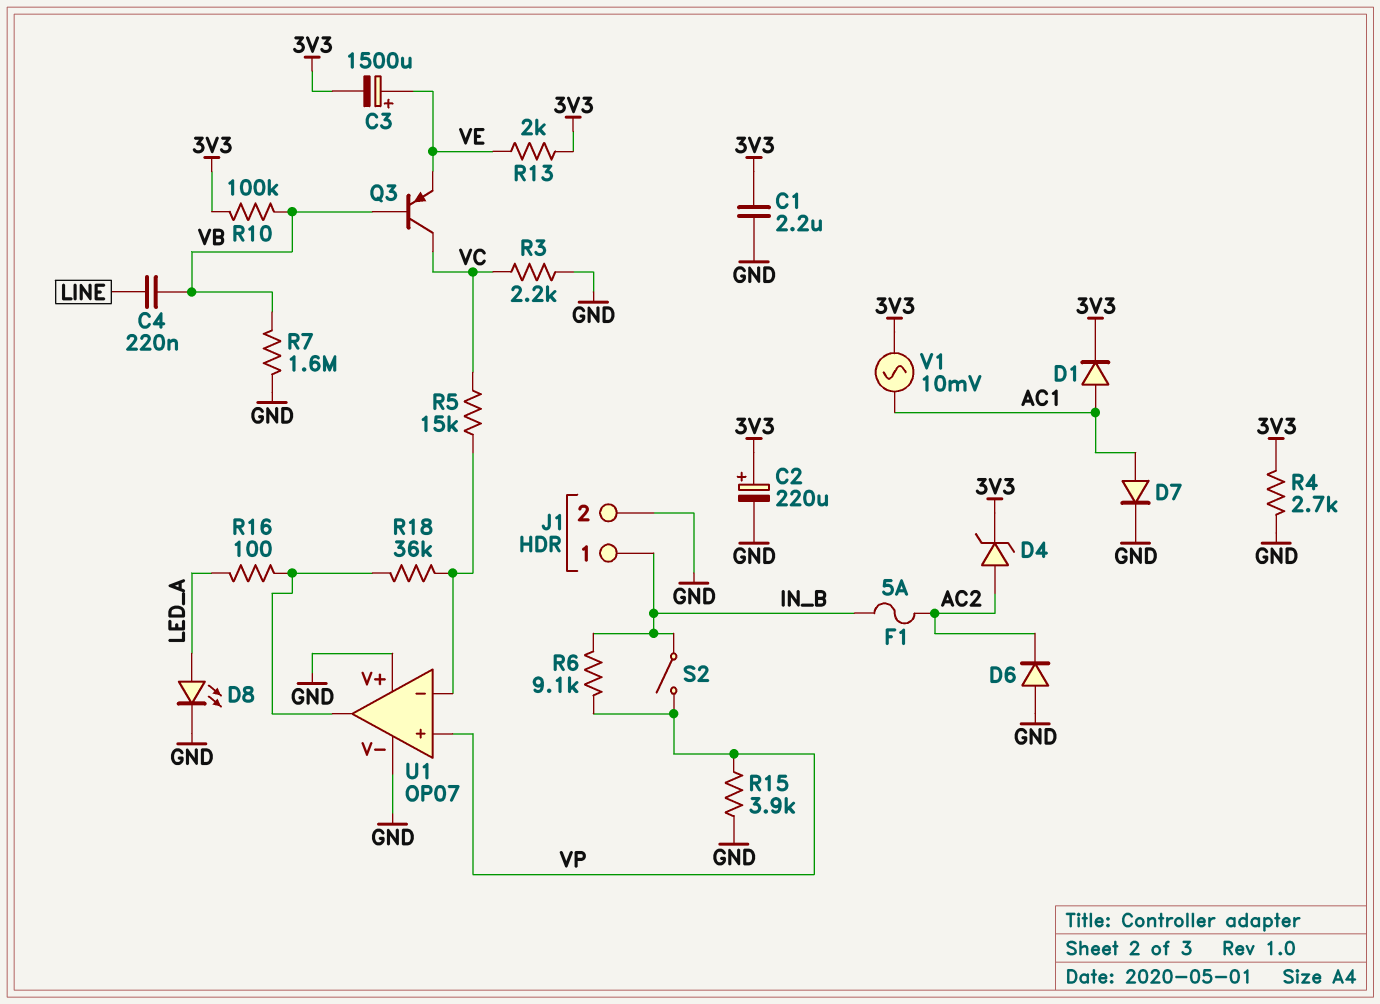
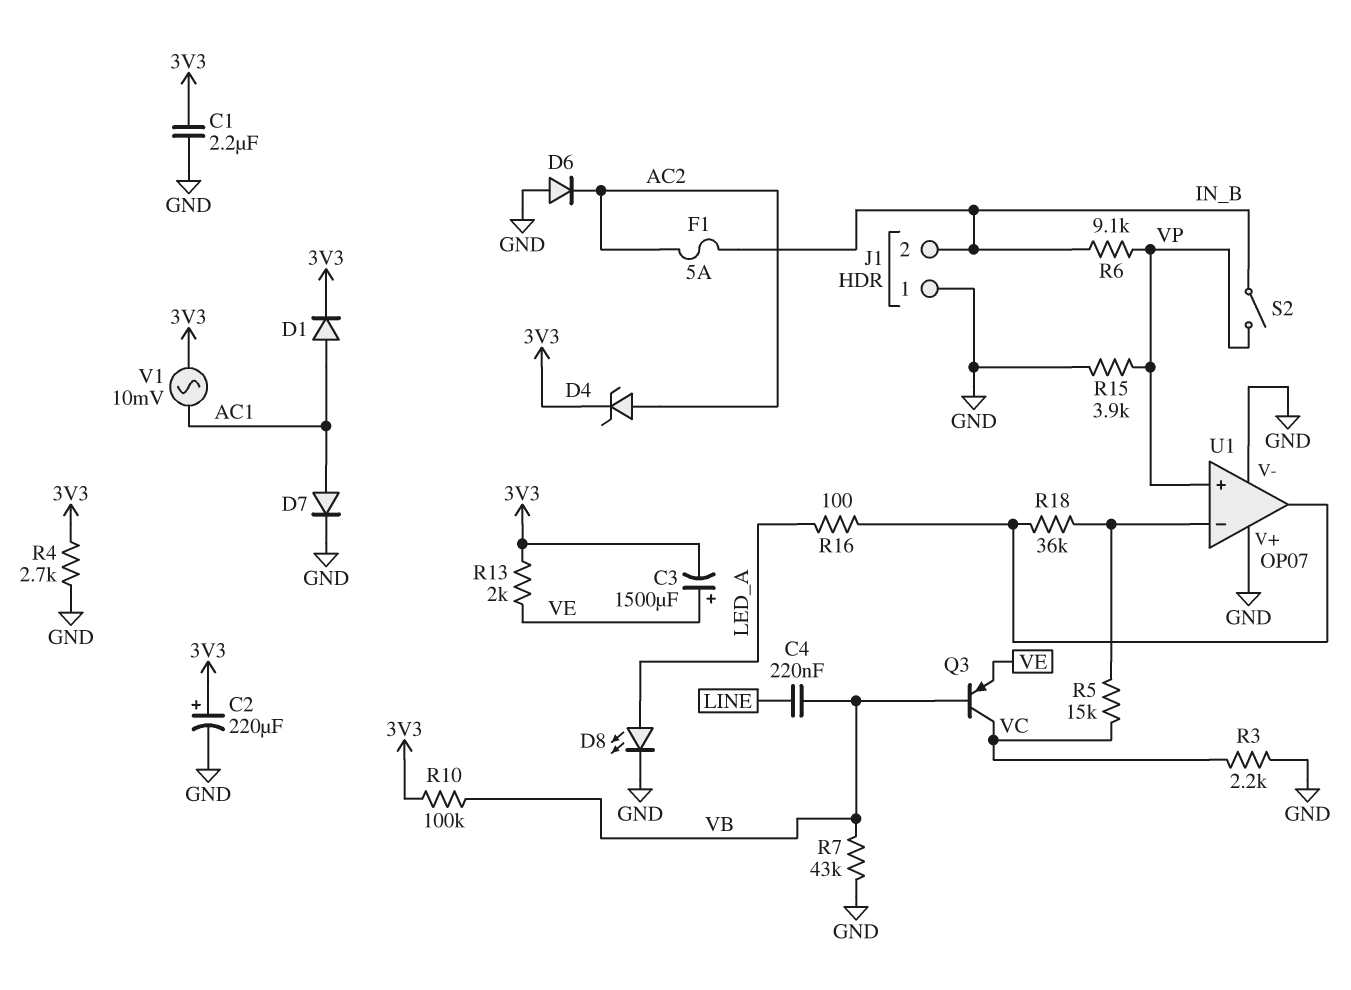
J1 pin 1: IN_B -> GND
J1 pin 2: GND -> IN_B
R7: 1.6M (GND, VB) -> 43k (GND, VB)

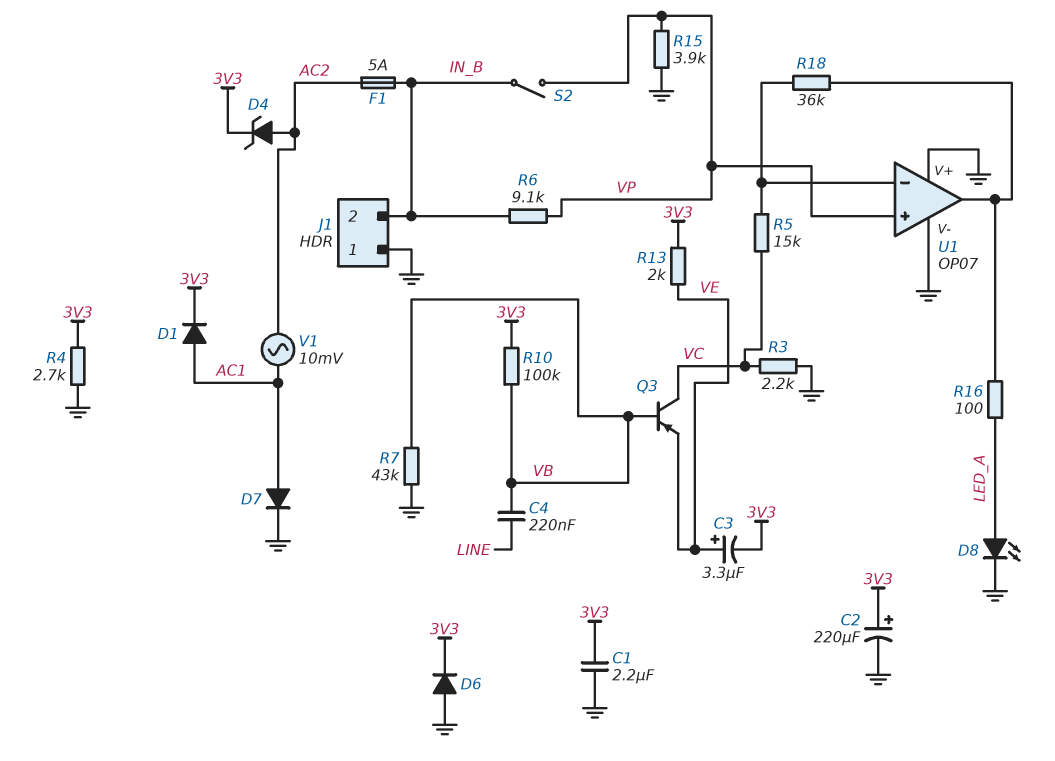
C3: 1500uF (plus VE, minus 3V3) -> 3.3uF (plus VE, minus 3V3)
D6: diode (A GND, K AC2) -> diode (A GND, K 3V3)
V1: AC 10mV (3V3, AC1) -> AC 10mV (AC1, AC2)

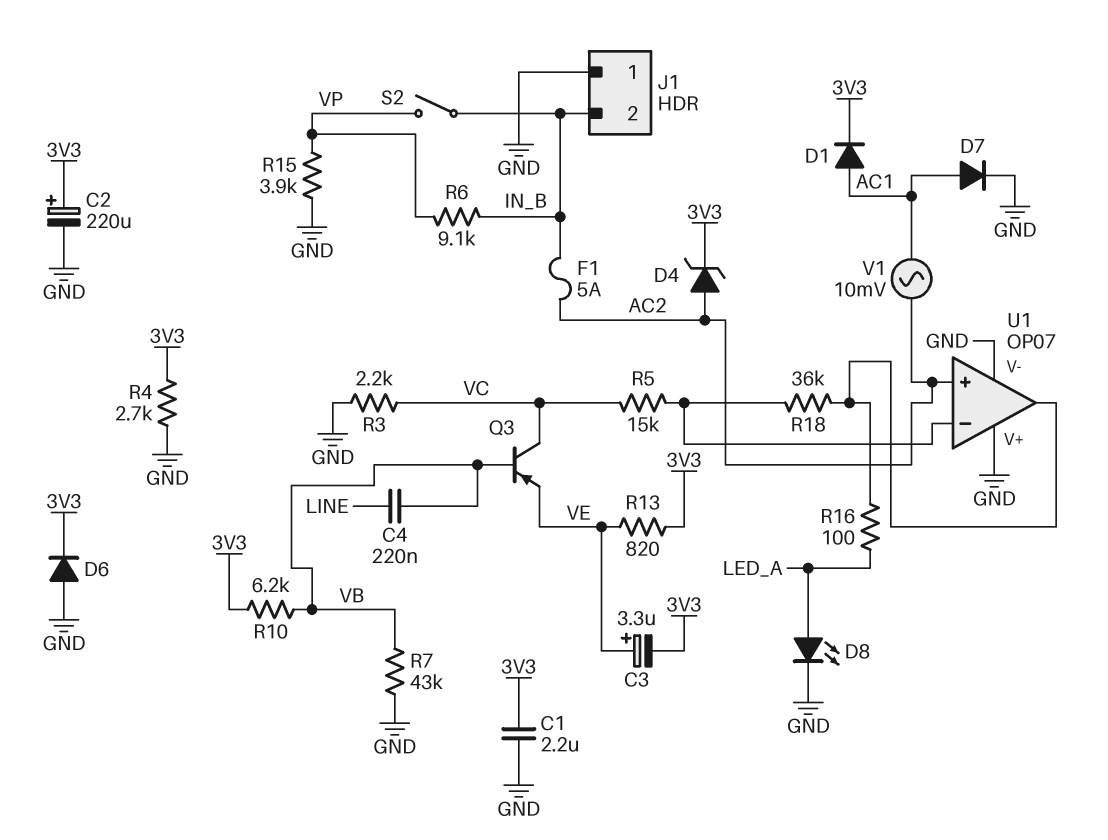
R10: 100k (3V3, VB) -> 6.2k (3V3, VB)
R13: 2k (3V3, VE) -> 820 (3V3, VE)
U1 pin in+: VP -> AC2

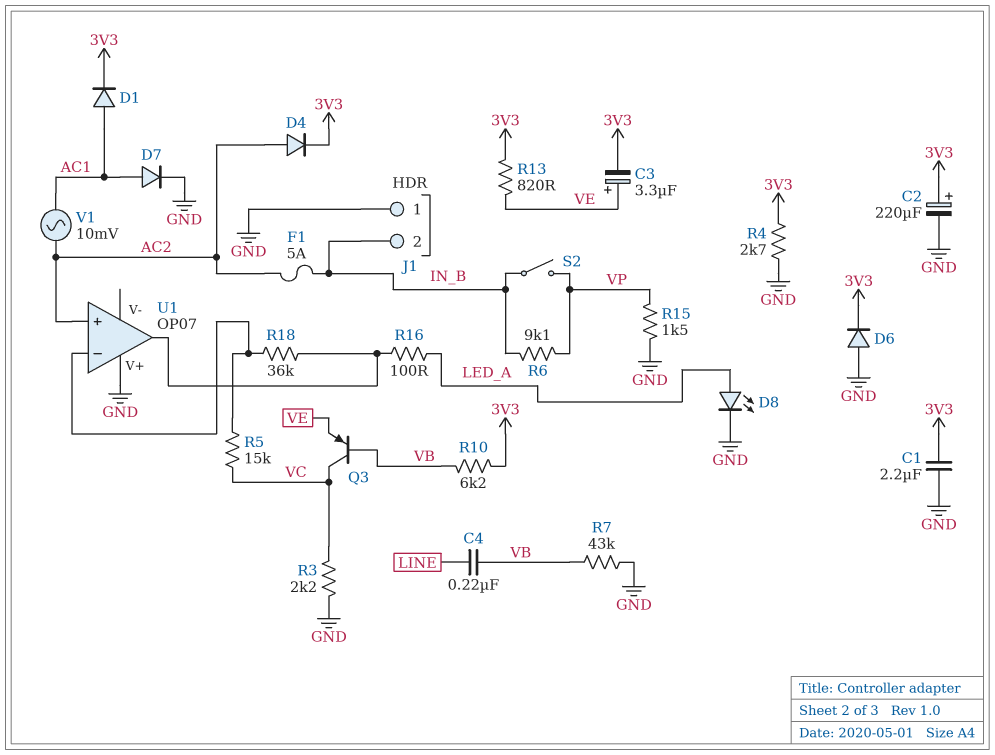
D4: zener (A AC2, K 3V3) -> diode (A AC2, K 3V3)
R15: 3.9k (GND, VP) -> 1.5k (GND, VP)
U1 pin V-: GND -> none

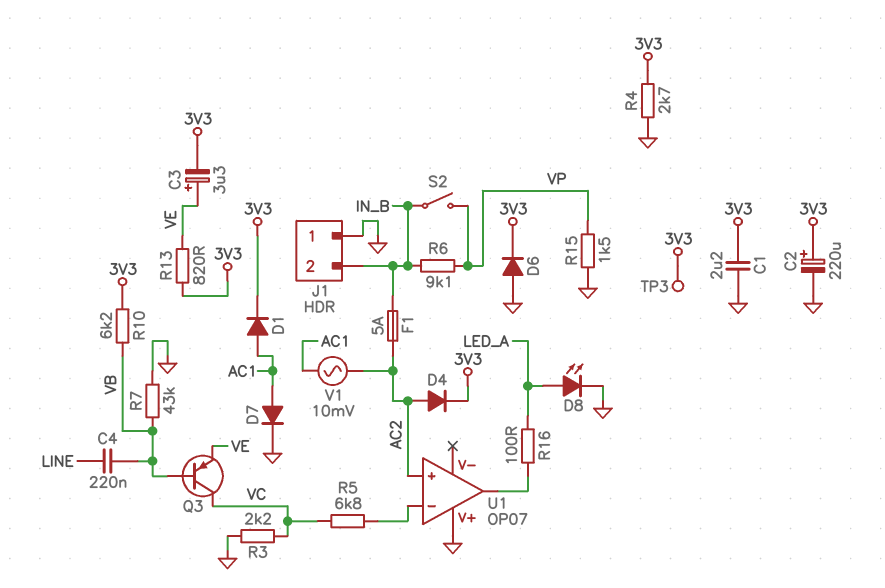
R5: 15k (U1/in-, VC) -> 6.8k (U1/in-, VC)
R18: 36k (U1/in-, U1/out) -> none
TP3: none -> test point (3V3)

